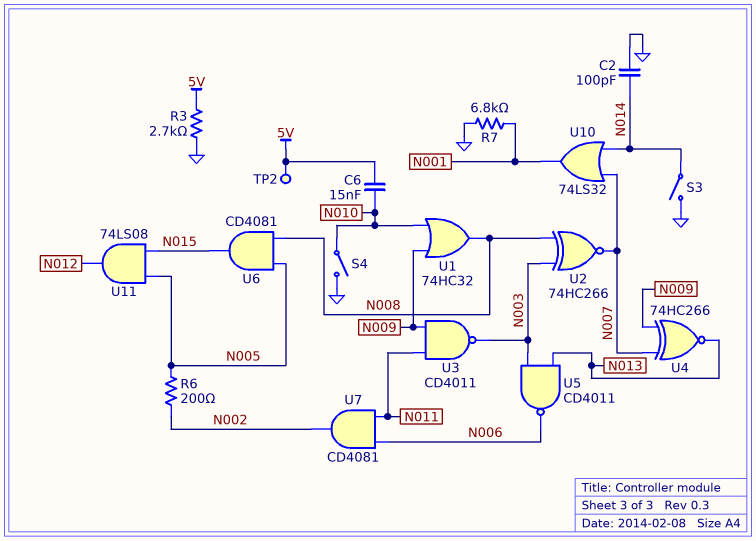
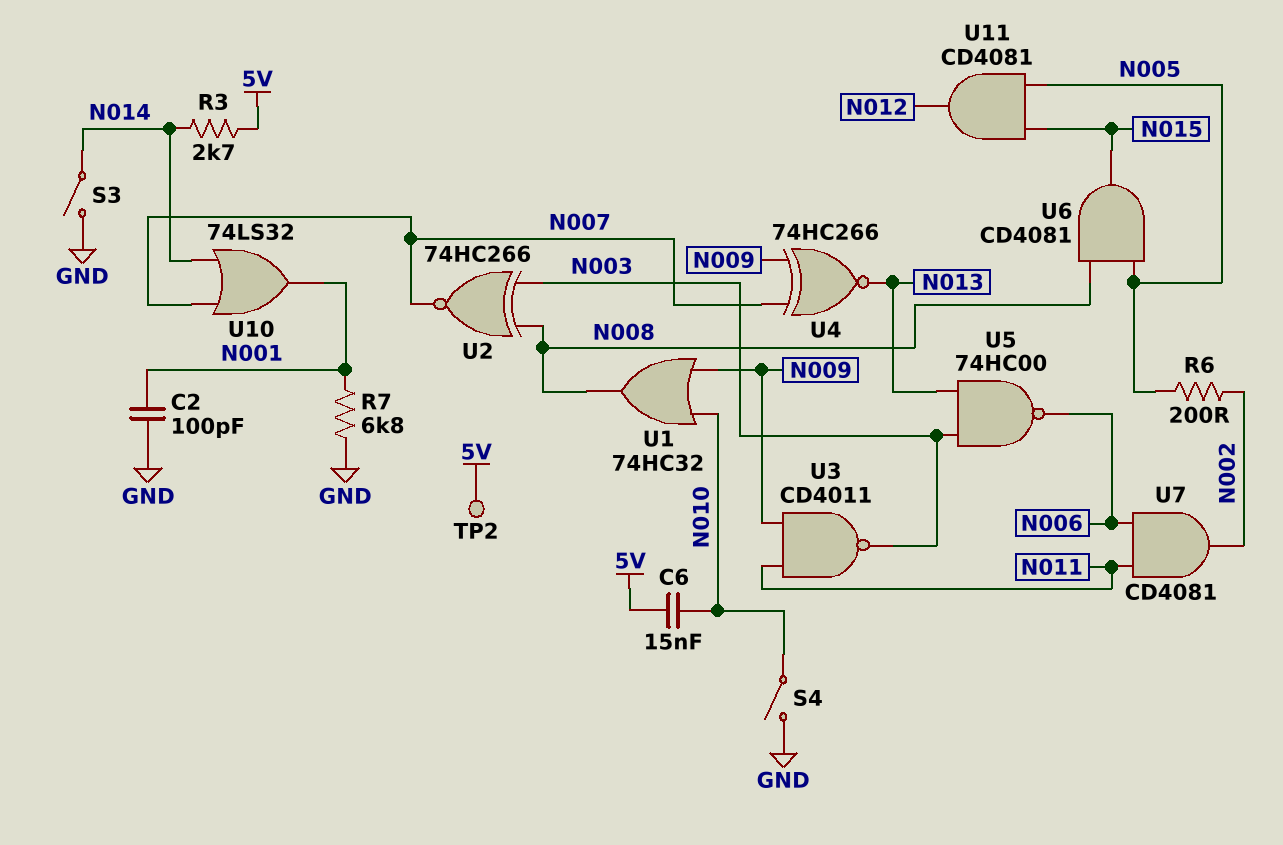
C2: 100pF (GND, N014) -> 100pF (GND, N001)
R3: 2.7k (5V, GND) -> 2.7k (5V, N014)
U5: NAND CD4011 (in N003, in N013, out N006) -> NAND 74HC00 (in N003, in N013, out N006)
U11: AND 74LS08 (in N005, in N015, out N012) -> AND CD4081 (in N005, in N015, out N012)

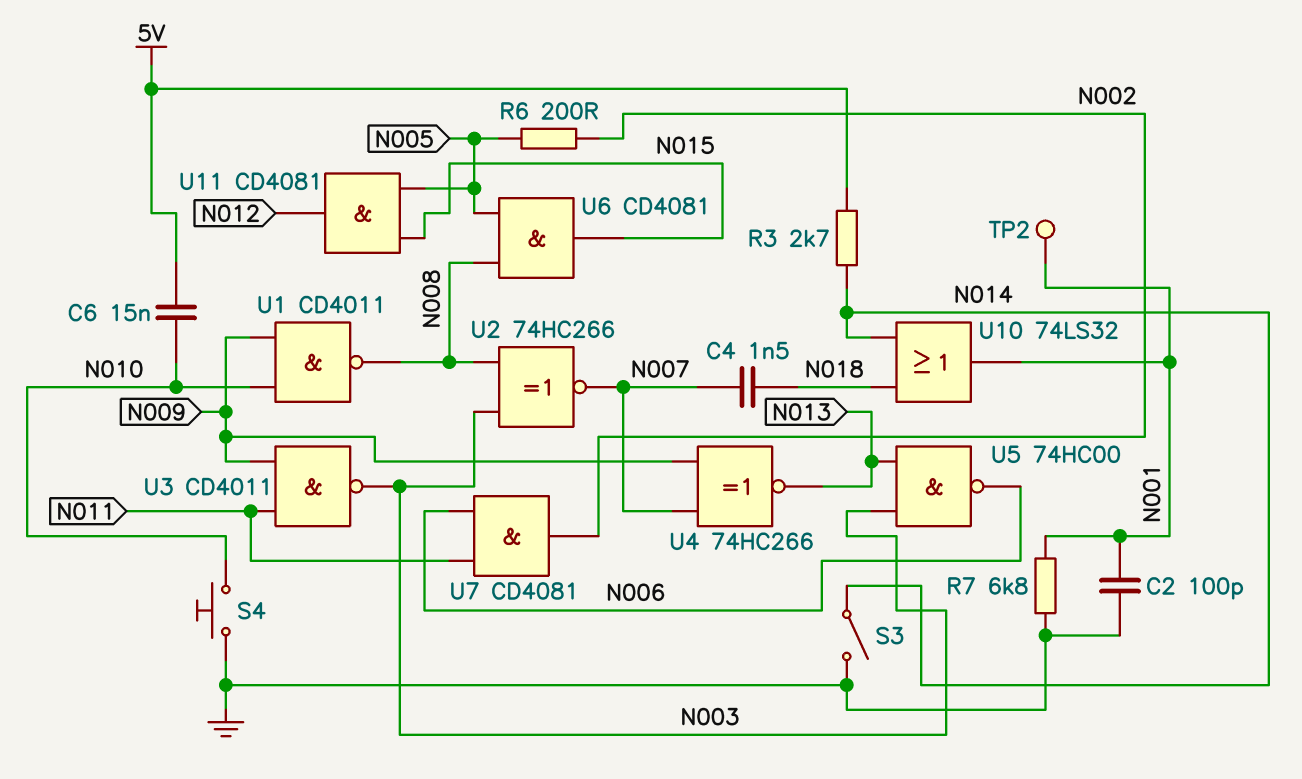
C4: none -> 1.5nF (N007, N018)
S4: switch (GND, N010) -> button (GND, N010)
TP2: test point (5V) -> test point (N001)
U1: OR 74HC32 (in N009, in N010, out N008) -> NAND CD4011 (in N009, in N010, out N008)
U10: OR 74LS32 (in N007, in N014, out N001) -> OR 74LS32 (in N014, in N018, out N001)

